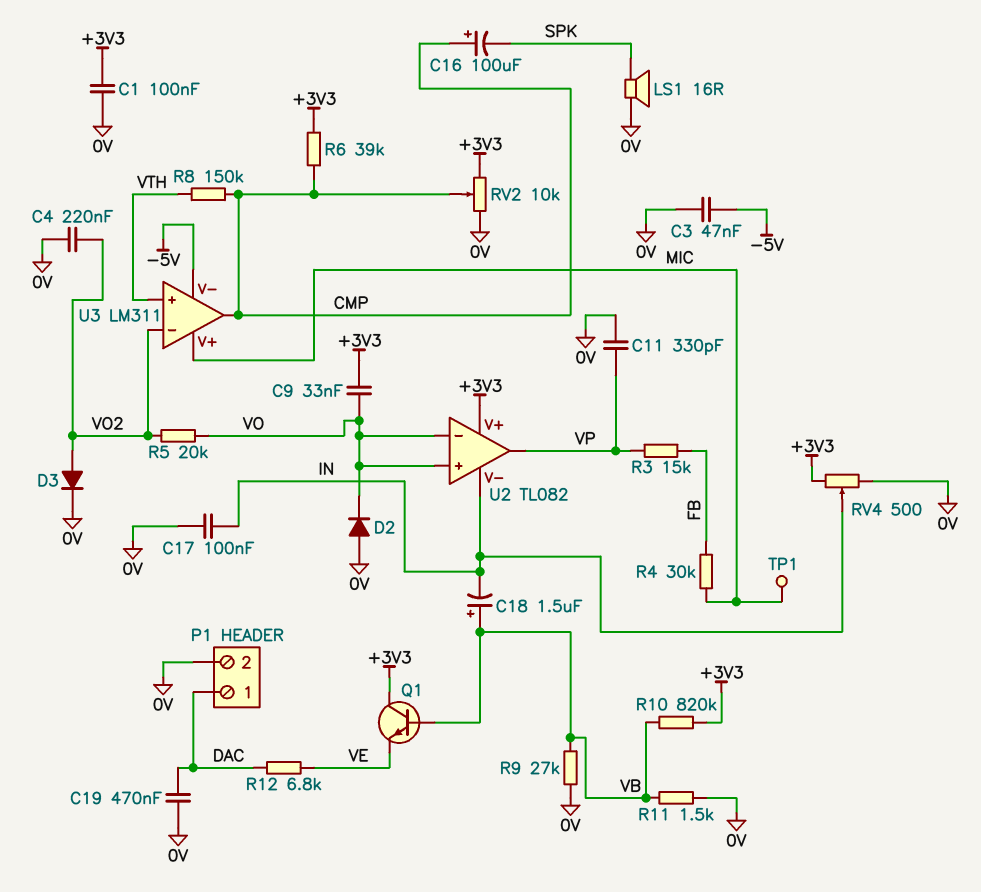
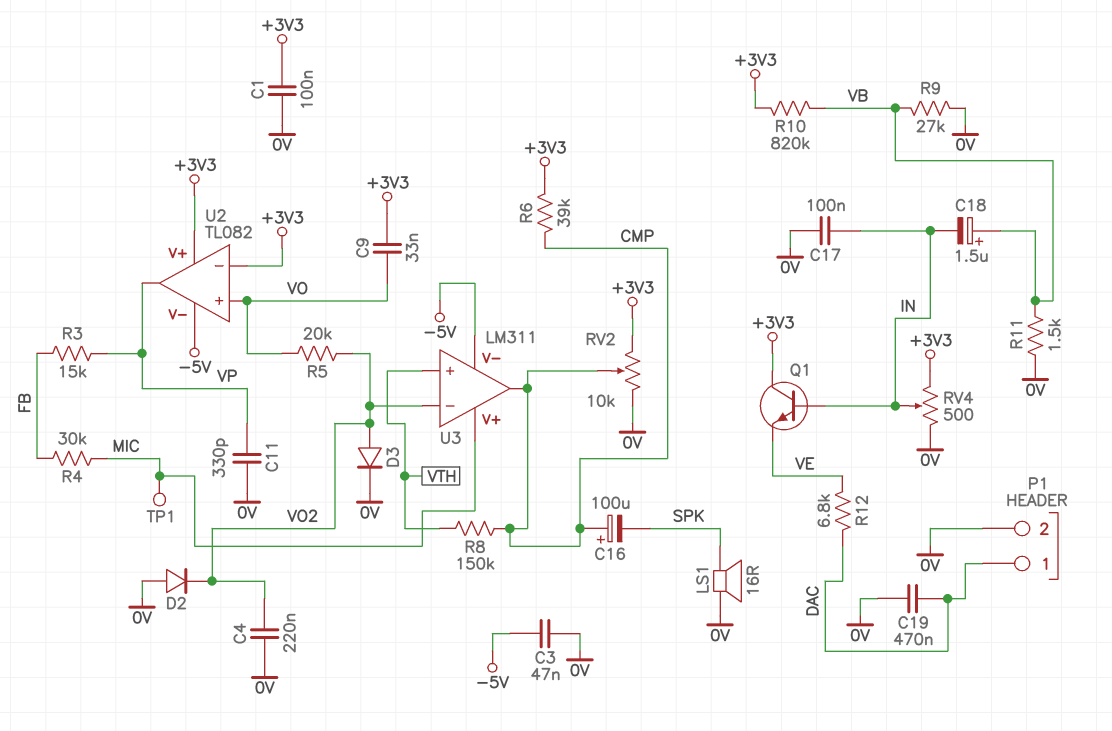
D2: diode (A 0V, K VO) -> diode (A 0V, K VO2)
Q1: NPN (B VB, C +3V3, E VE) -> NPN (B IN, C +3V3, E VE)
U2 pin V-: IN -> -5V
U2 pin in-: VO -> +3V3

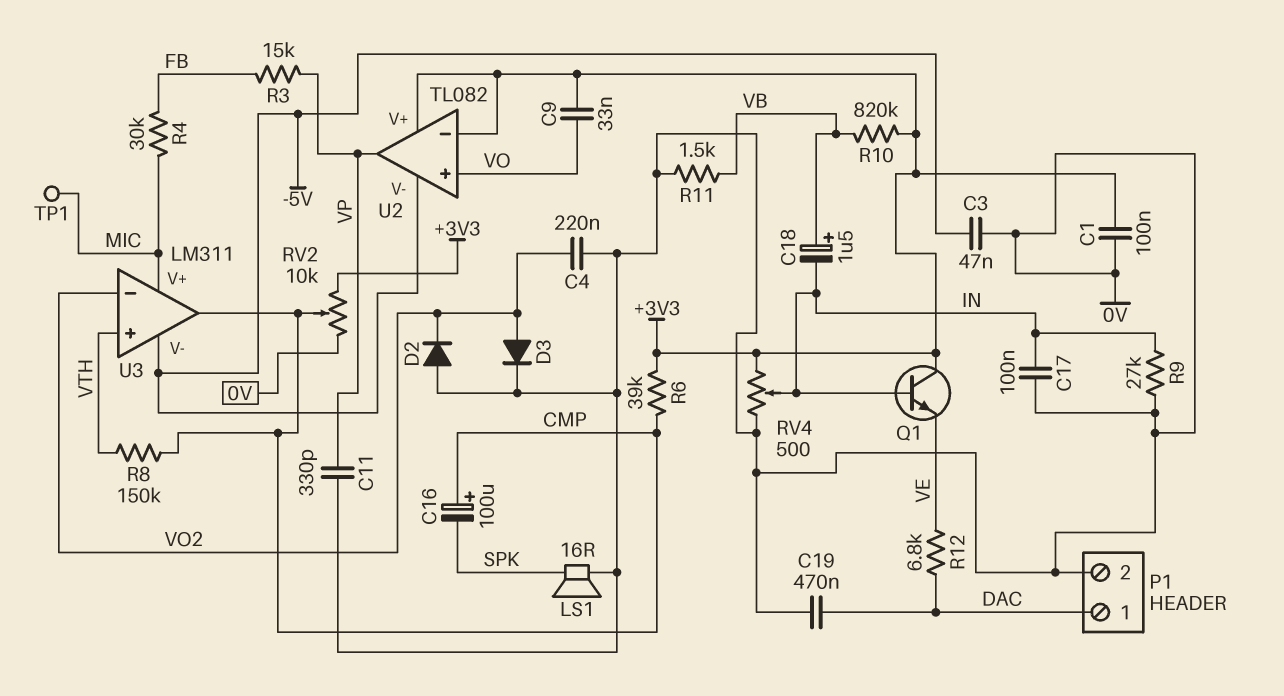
R5: 20k (VO, VO2) -> none
R9: 27k (0V, VB) -> 27k (0V, IN)

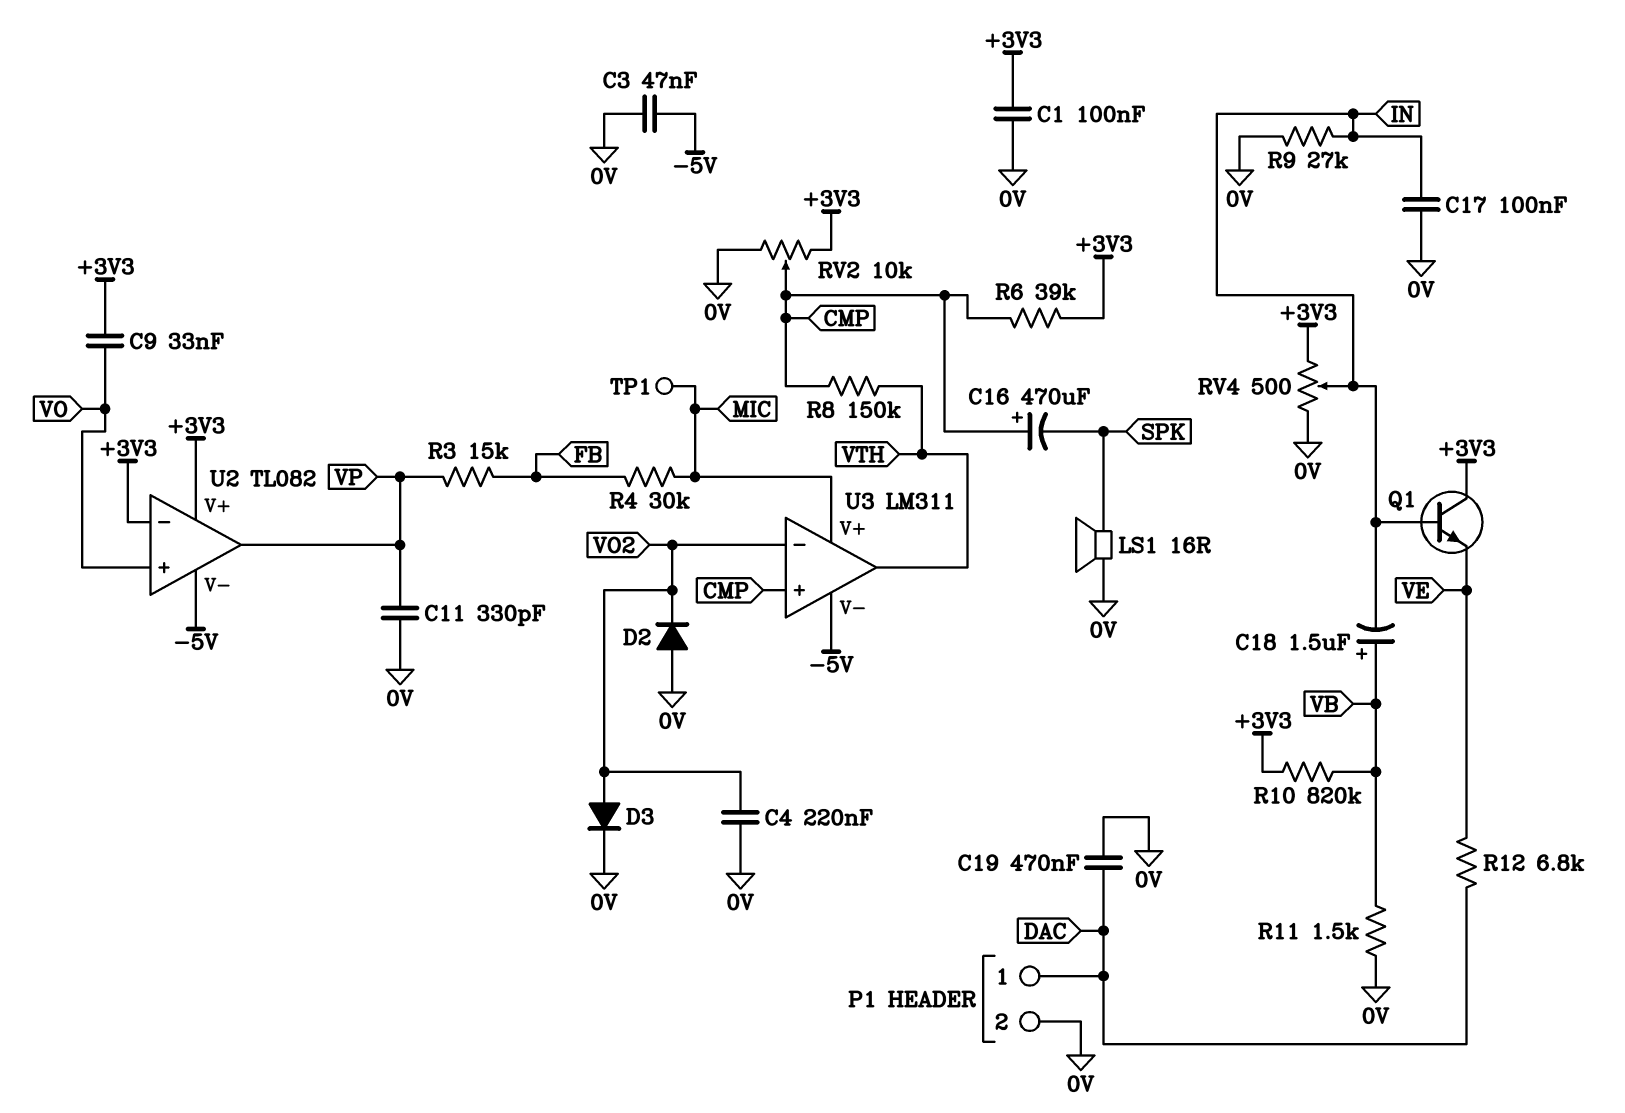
C16: 100uF (plus CMP, minus SPK) -> 470uF (plus CMP, minus SPK)
U3 pin in+: VTH -> CMP
U3 pin out: CMP -> VTH

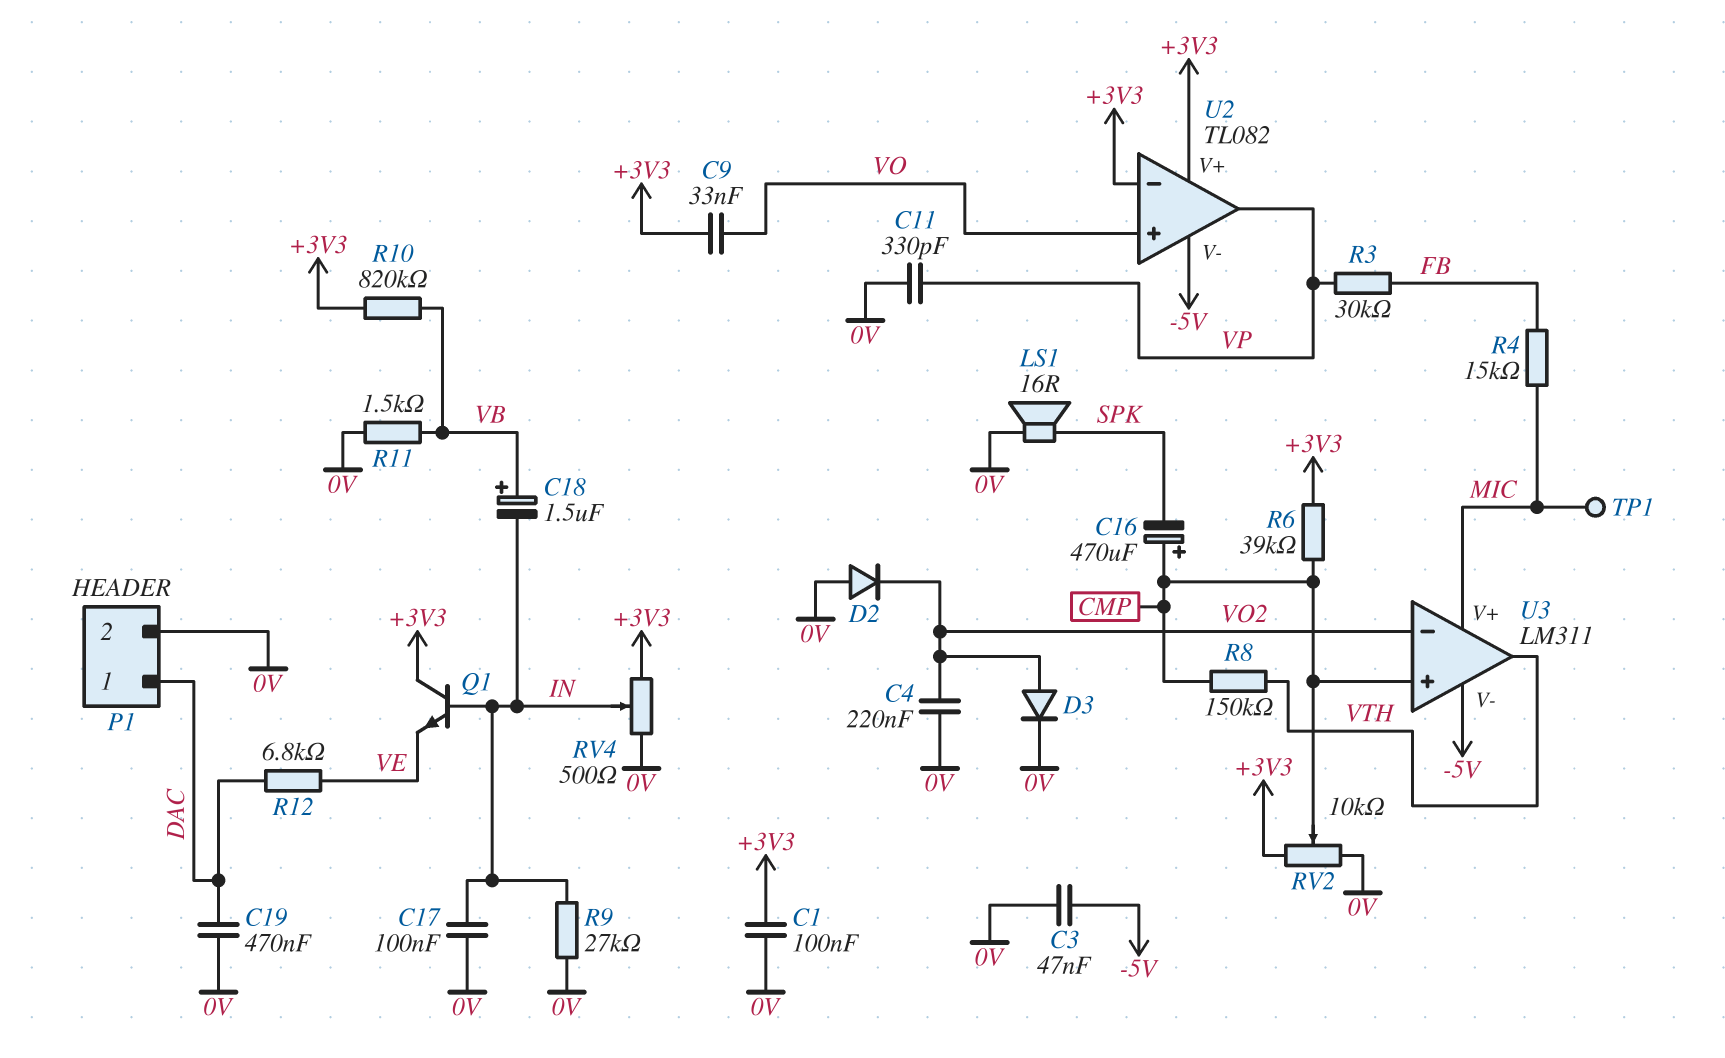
R3: 15k (FB, VP) -> 30k (FB, VP)
R4: 30k (FB, MIC) -> 15k (FB, MIC)

